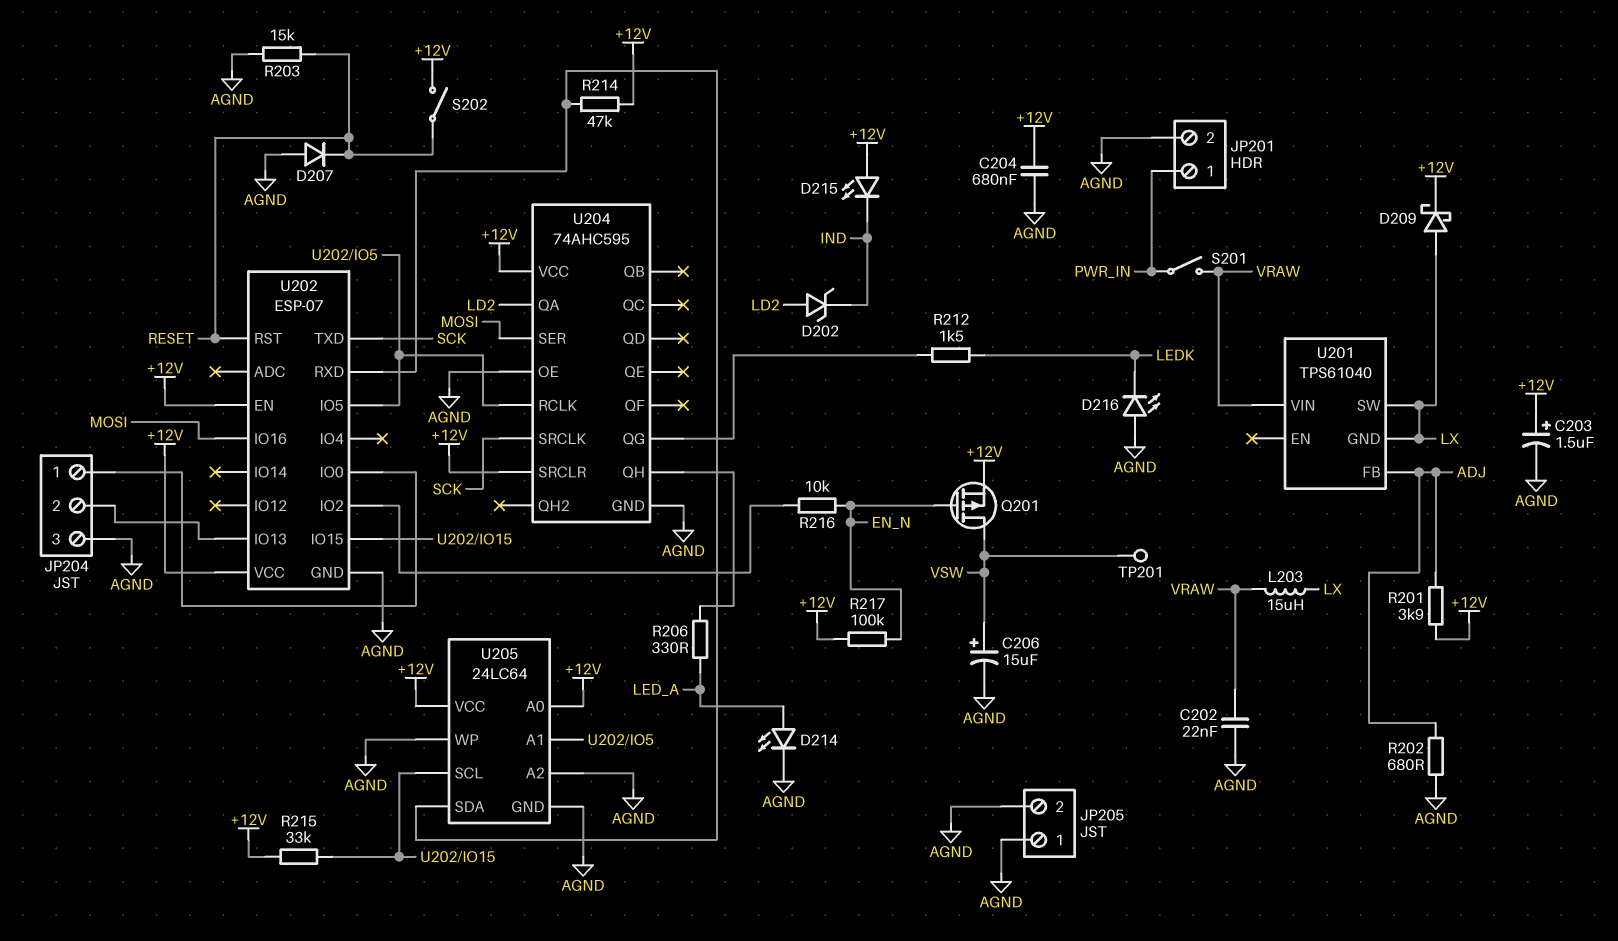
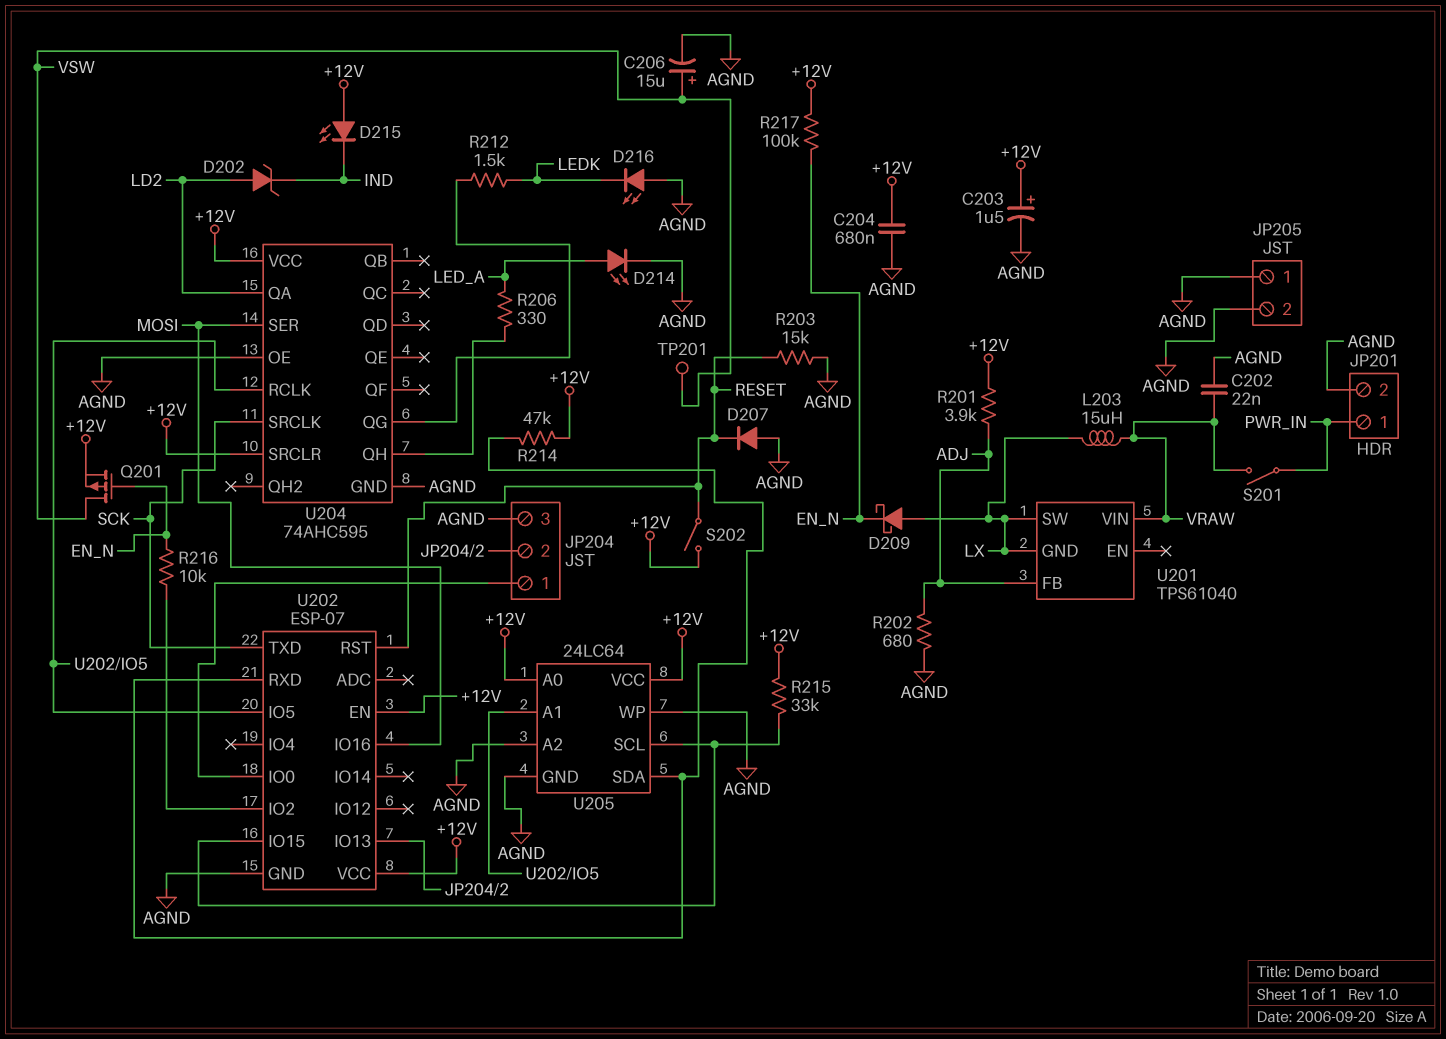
D209: schottky (A LX, K +12V) -> schottky (A LX, K EN_N)

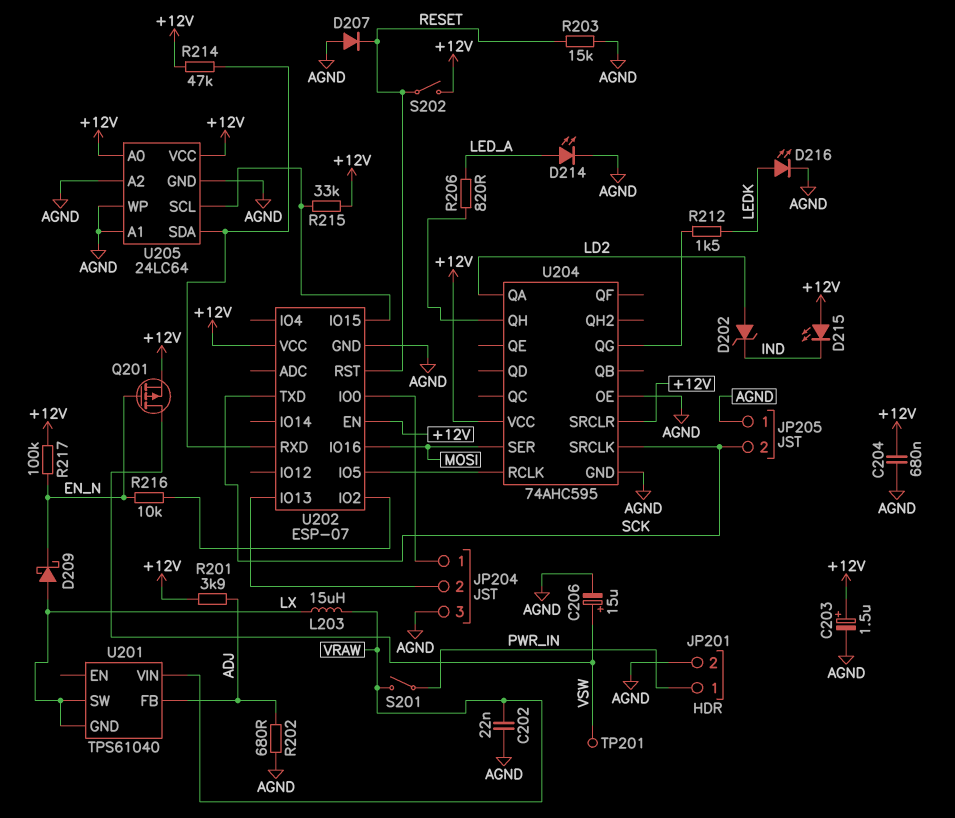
D216: LED (A AGND, K LEDK) -> LED (A LEDK, K AGND)
JP205 pin 2: AGND -> SCK
R206: 330 (LED_A, U204/QH) -> 820 (LED_A, U204/QH)
U205 pin A1: U202/IO5 -> AGND

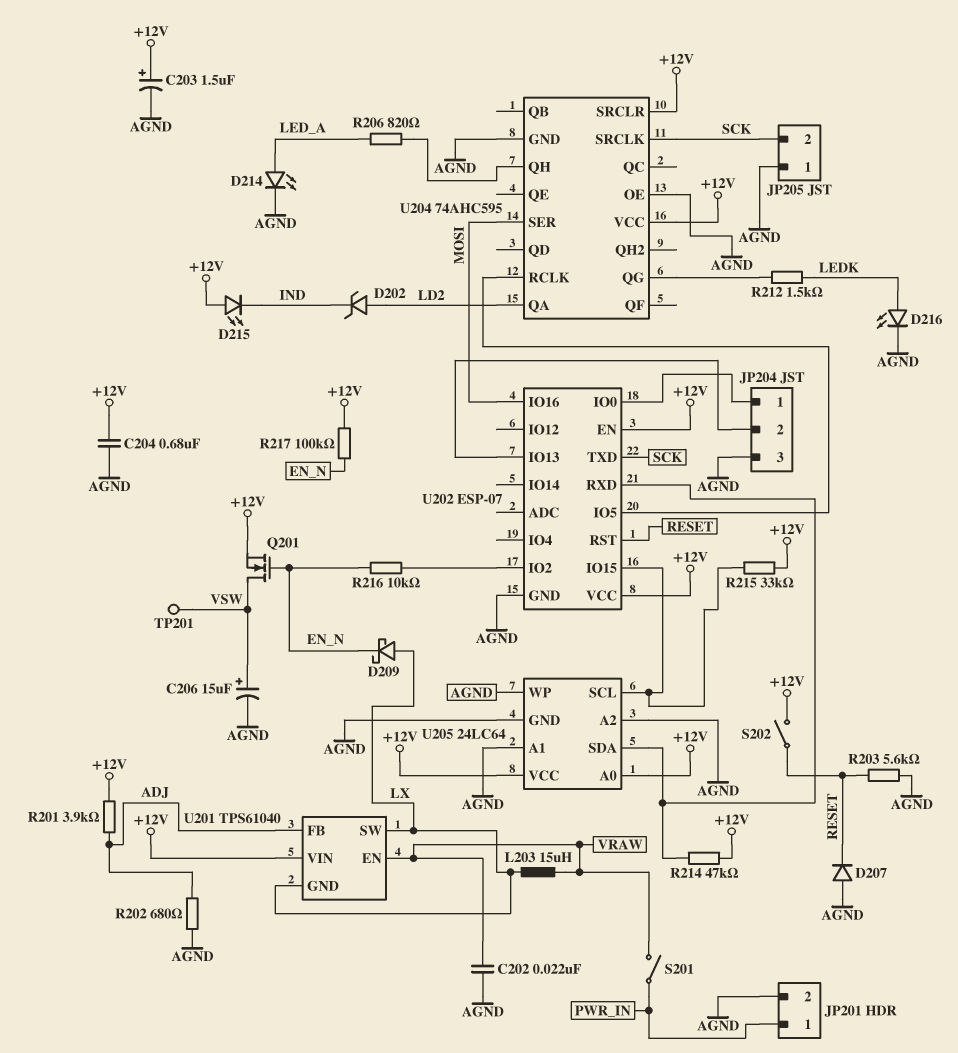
Q201: PMOS (G EN_N, D VSW, S +12V) -> NMOS (G EN_N, D VSW, S +12V)
R203: 15k (AGND, RESET) -> 5.6k (AGND, RESET)
U201 pin EN: none -> VRAW
U201 pin VIN: VRAW -> +12V

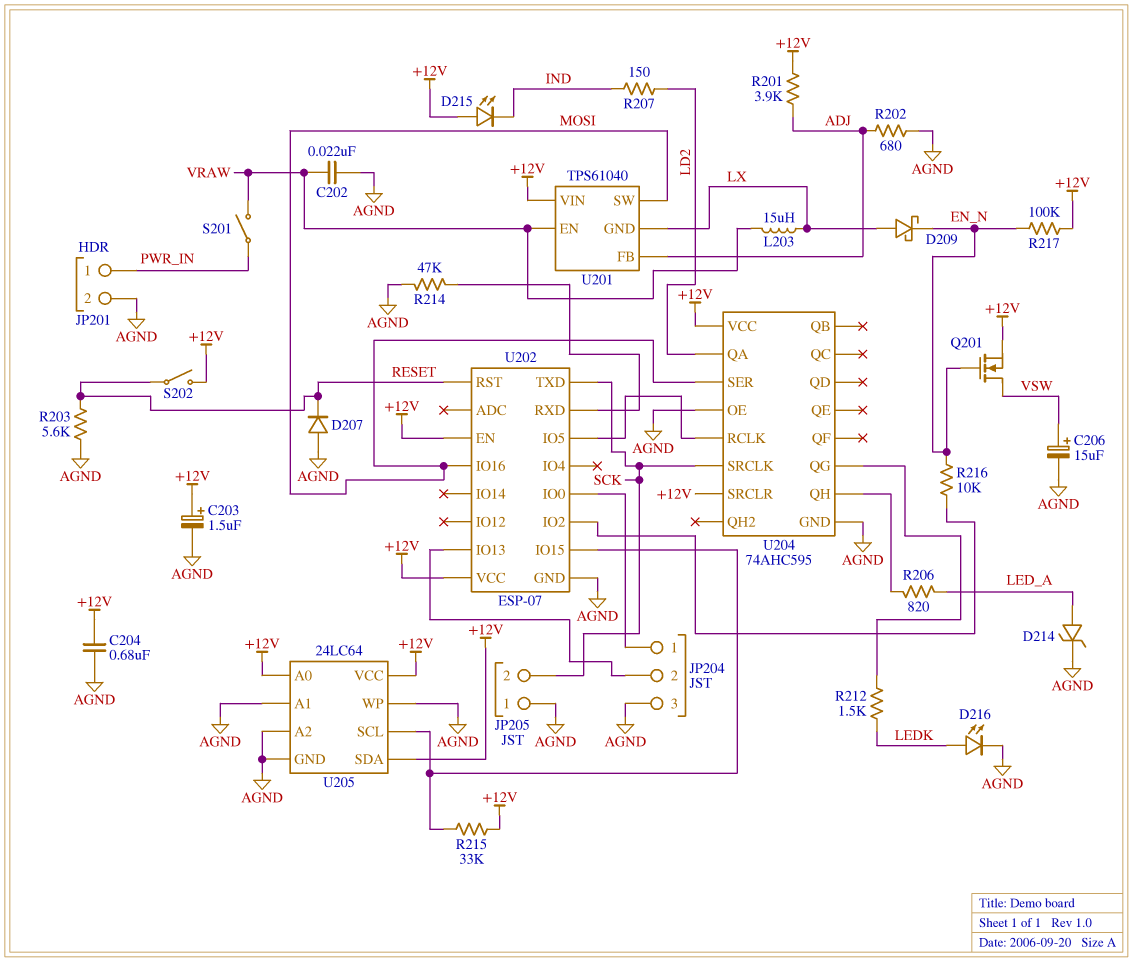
D202: zener (A LD2, K IND) -> none
D214: LED (A LED_A, K AGND) -> zener (A LED_A, K AGND)
R207: none -> 150 (IND, LD2)
R214: 47k (+12V, U202/RXD) -> 47k (AGND, U202/RXD)
TP201: test point (VSW) -> none
U201 pin SW: LX -> MOSI
U205 pin SDA: U202/RXD -> +12V

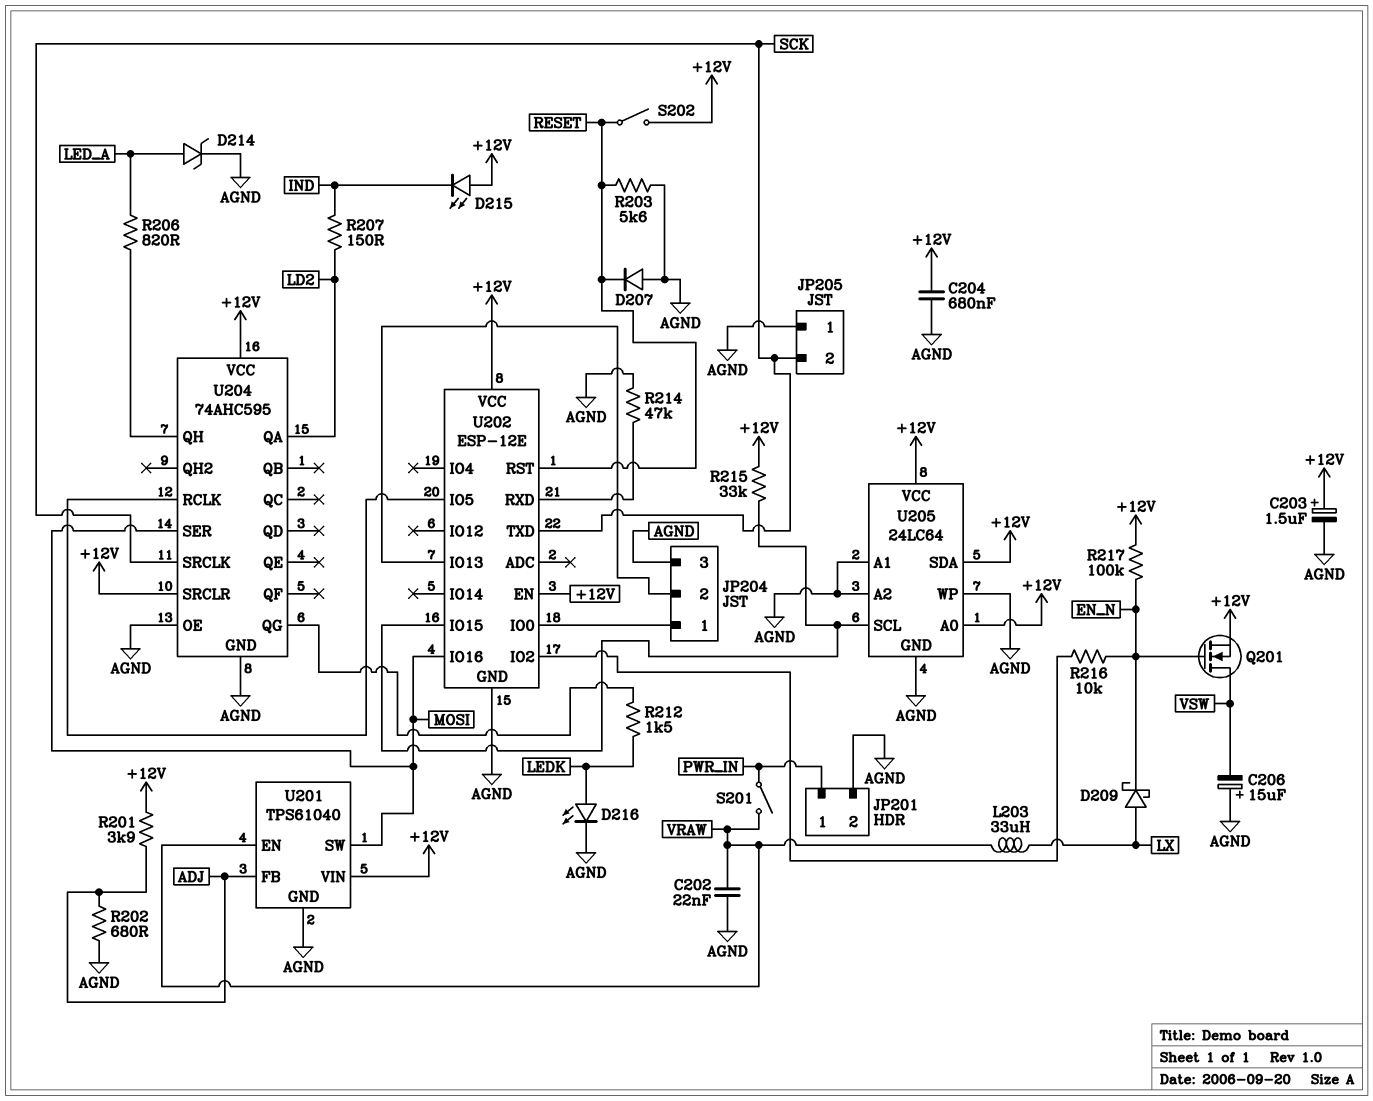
C206: 15uF (plus VSW, minus AGND) -> 15uF (plus AGND, minus VSW)
L203: 15uH (LX, VRAW) -> 33uH (LX, VRAW)
U201 pin GND: LX -> AGND
U202: ESP-07 -> ESP-12E

